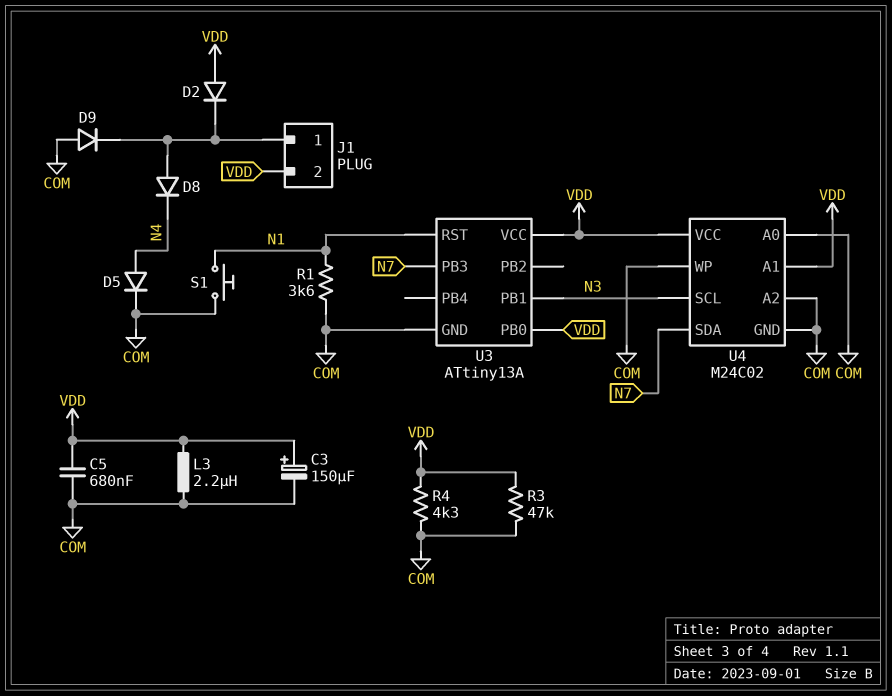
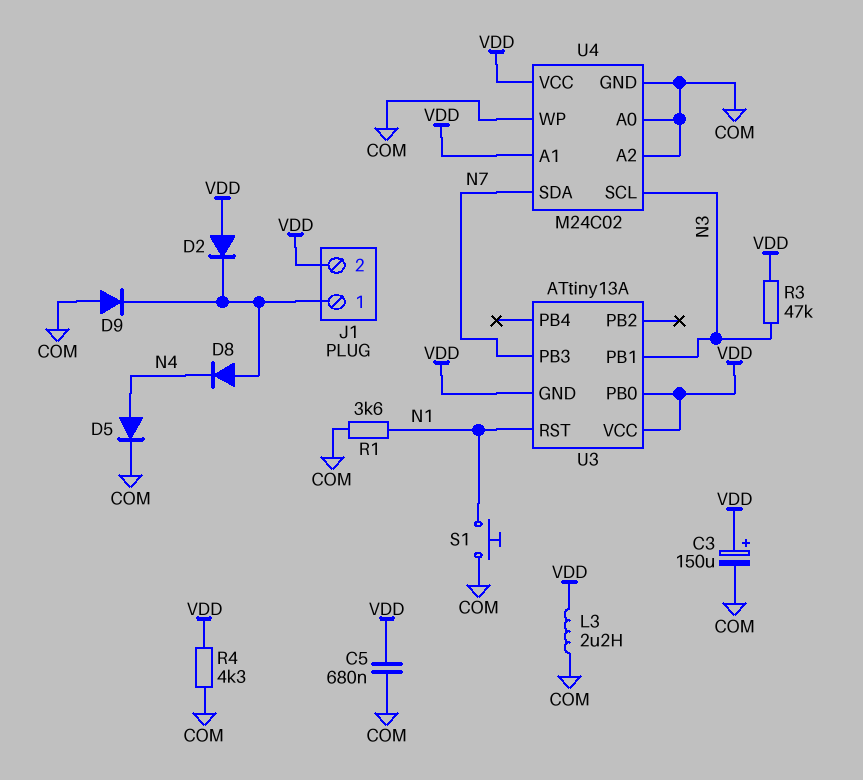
R3: 47k (COM, VDD) -> 47k (N3, VDD)
U3 pin GND: COM -> VDD

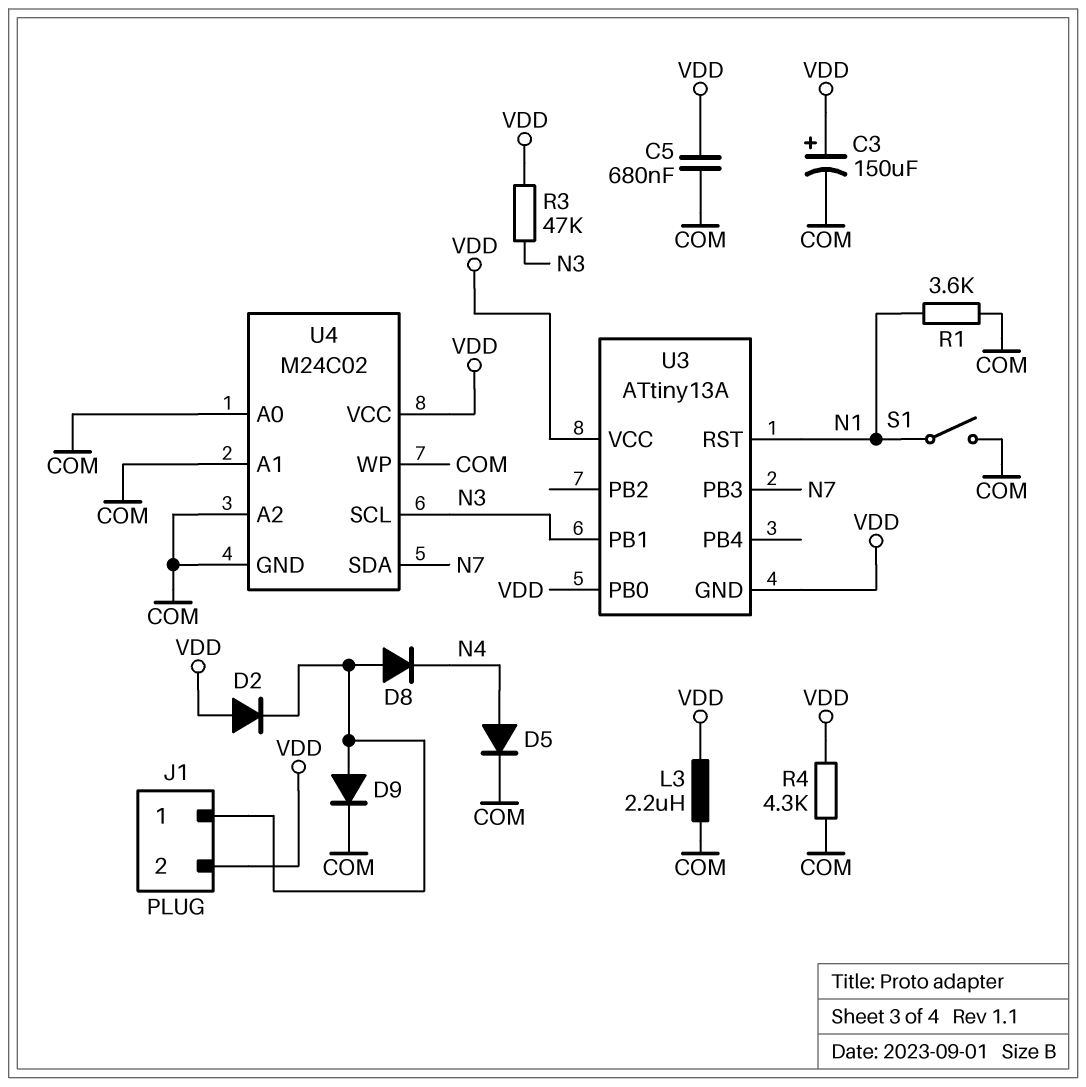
D9: diode (A COM, K J1/1) -> diode (A J1/1, K COM)
S1: button (COM, N1) -> switch (COM, N1)
U4 pin A1: VDD -> COM

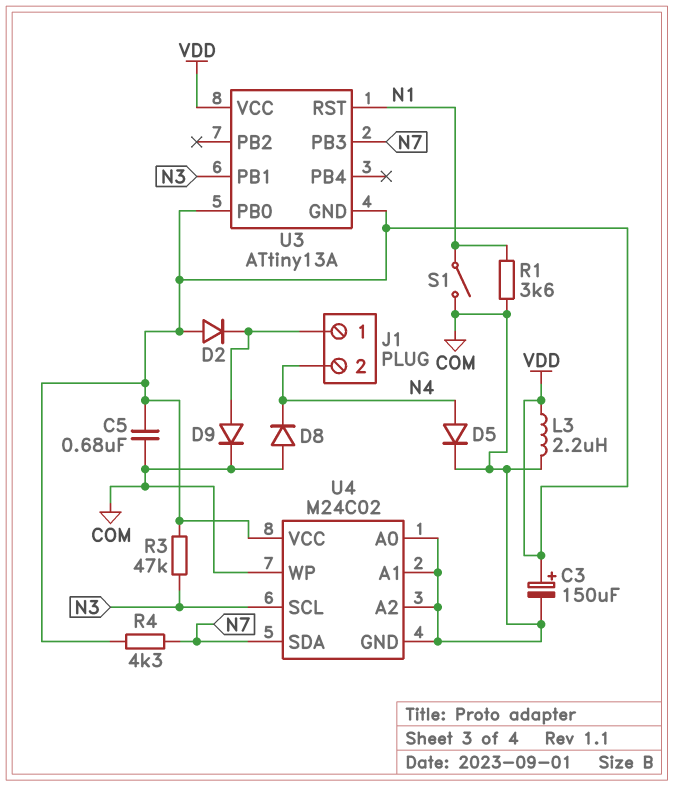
D8: diode (A J1/1, K N4) -> diode (A COM, K N4)
J1 pin 2: VDD -> N4
R4: 4.3k (COM, VDD) -> 4.3k (N7, VDD)

